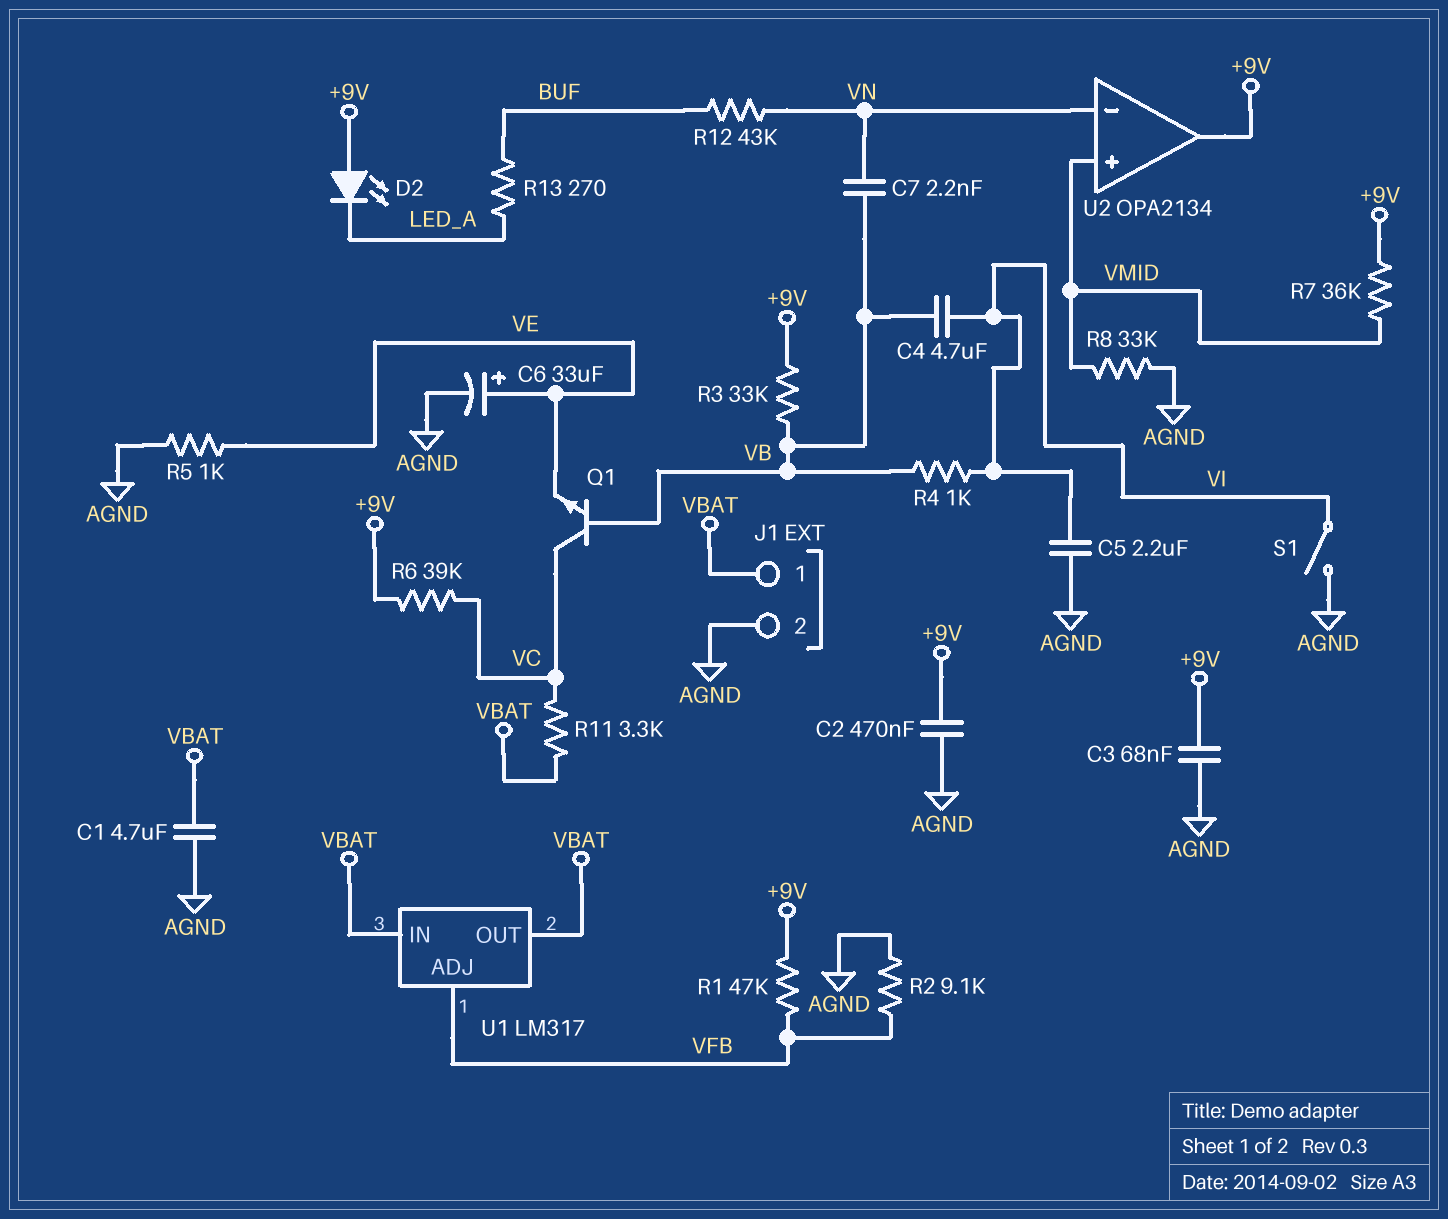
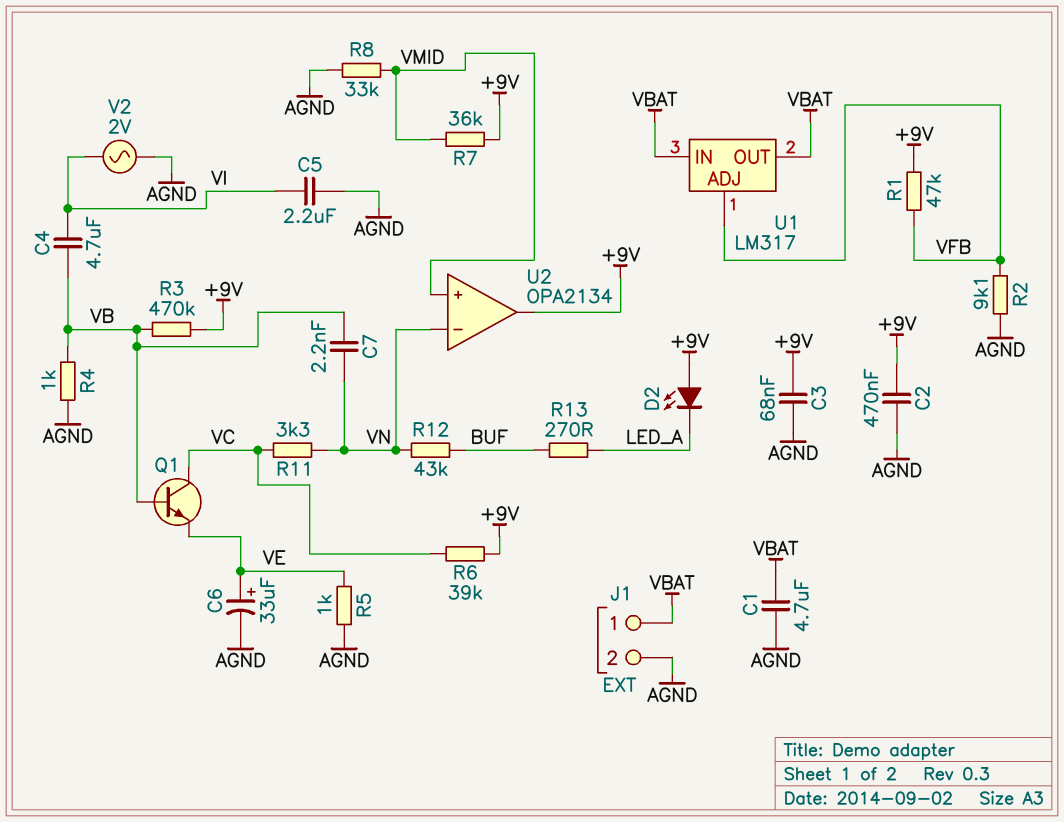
R3: 33k (+9V, VB) -> 470k (+9V, VB)
R4: 1k (VB, VI) -> 1k (AGND, VB)
R11: 3.3k (VBAT, VC) -> 3.3k (VC, VN)
S1: switch (AGND, VI) -> none
V2: none -> AC 2V (AGND, VI)

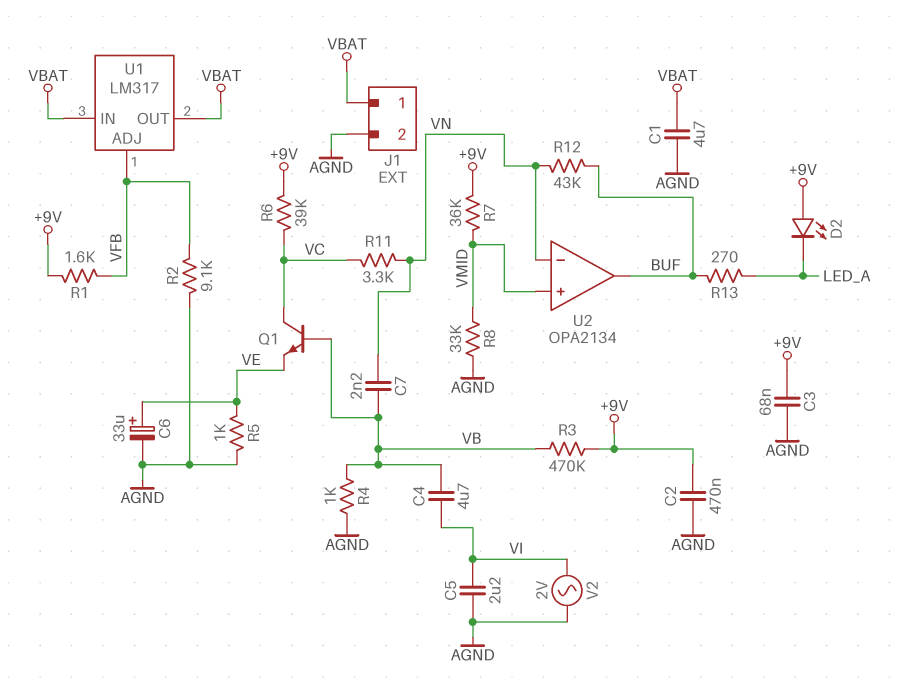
R1: 47k (+9V, VFB) -> 1.6k (+9V, VFB)
U2 pin out: +9V -> BUF

